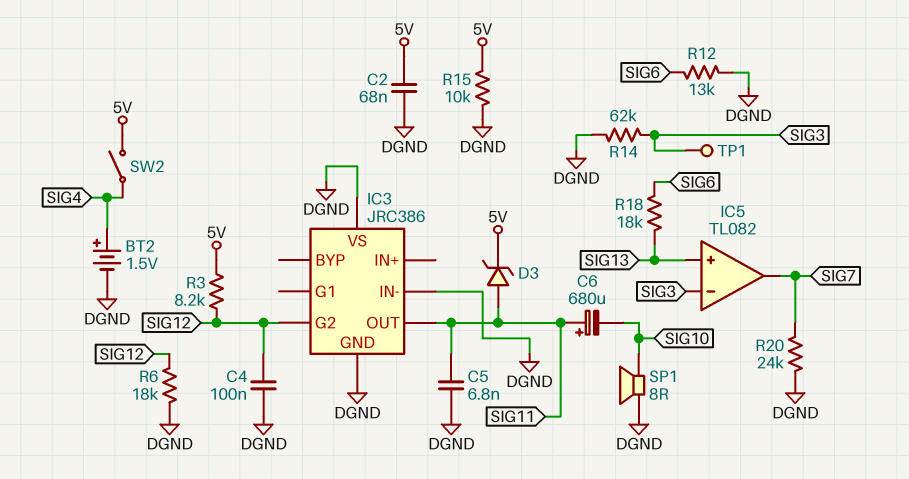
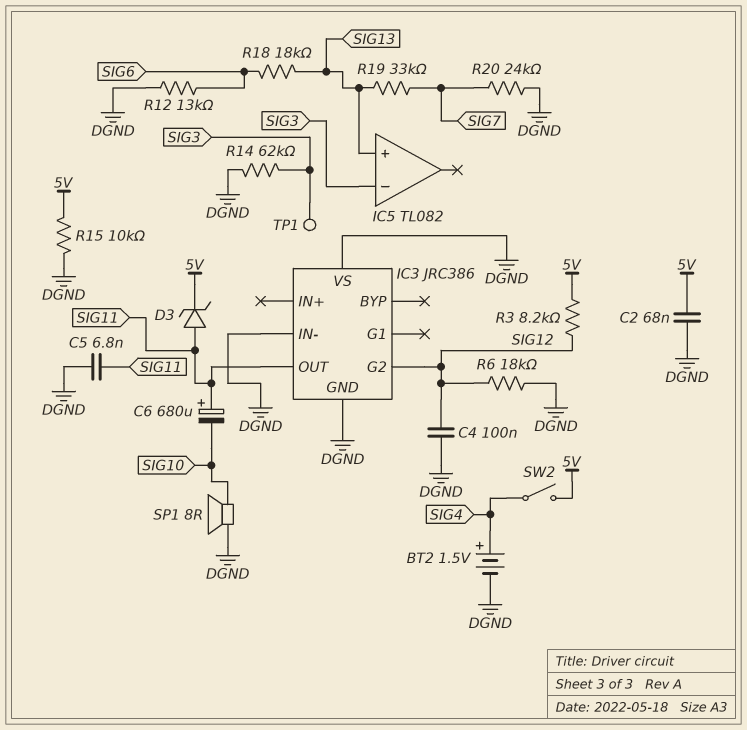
IC5 pin out: SIG7 -> none
R19: none -> 33k (SIG7, SIG13)

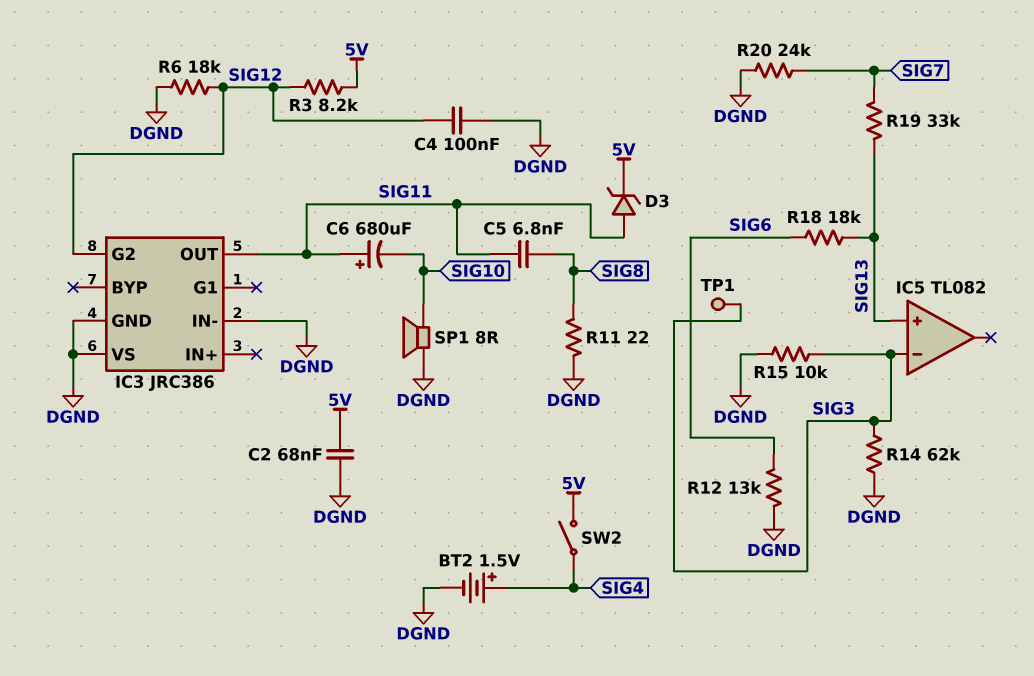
C5: 6.8nF (DGND, SIG11) -> 6.8nF (SIG8, SIG11)
R11: none -> 22 (DGND, SIG8)
R15: 10k (5V, DGND) -> 10k (DGND, SIG3)

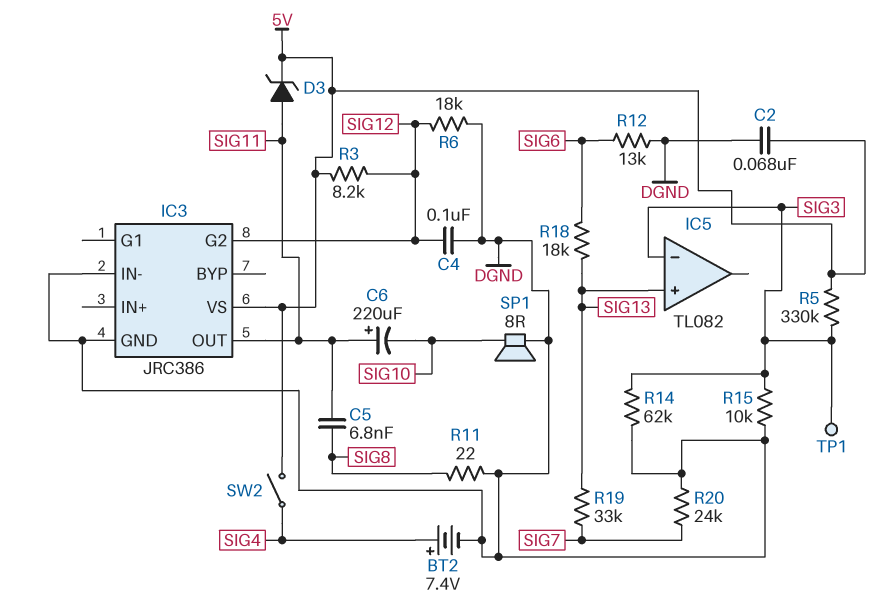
BT2: 1.5V (plus SIG4, minus DGND) -> 7.4V (plus SIG4, minus DGND)
C6: 680uF (plus SIG11, minus SIG10) -> 220uF (plus SIG11, minus SIG10)
IC3 pin VS: DGND -> 5V
R5: none -> 330k (5V, SIG3)

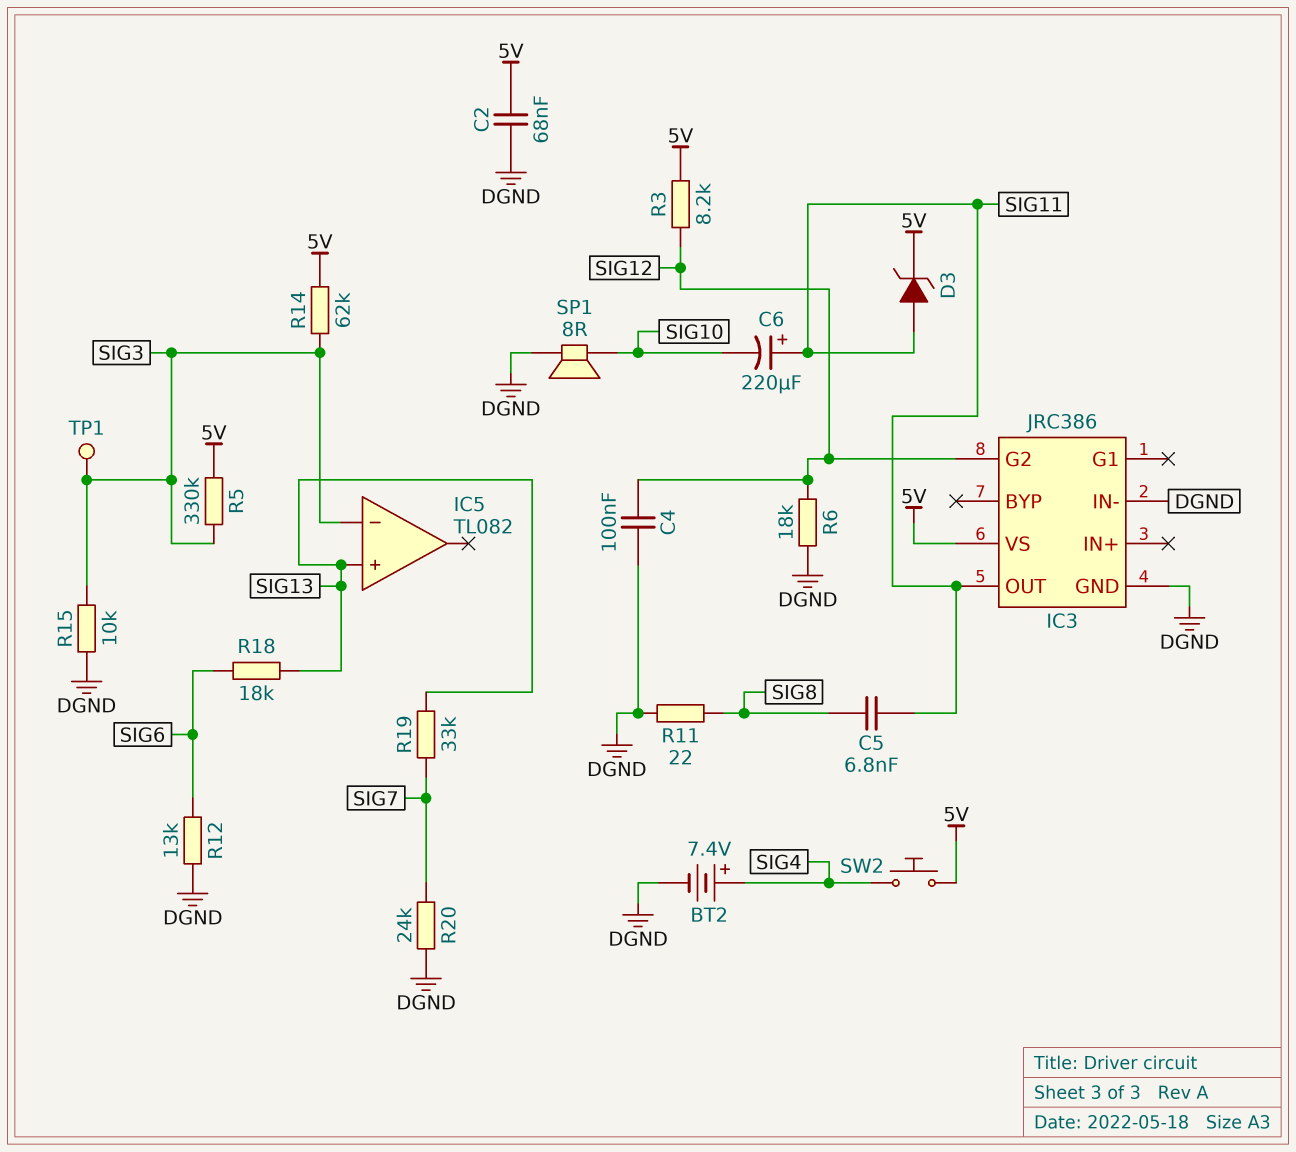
R14: 62k (DGND, SIG3) -> 62k (5V, SIG3)
SW2: switch (5V, SIG4) -> button (5V, SIG4)

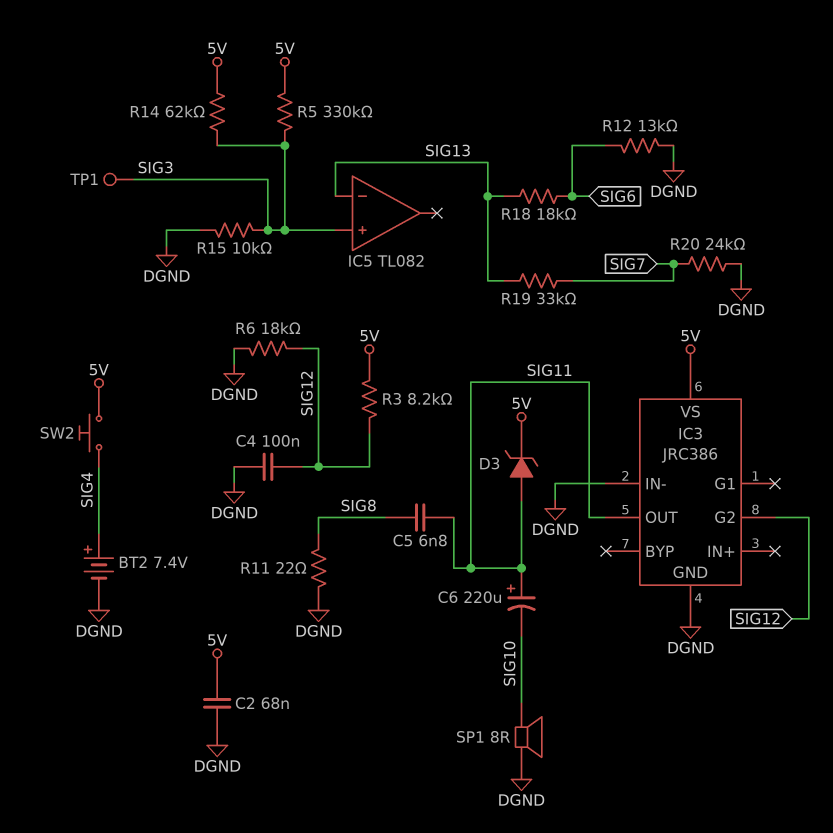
IC5 pin in+: SIG13 -> SIG3
IC5 pin in-: SIG3 -> SIG13

